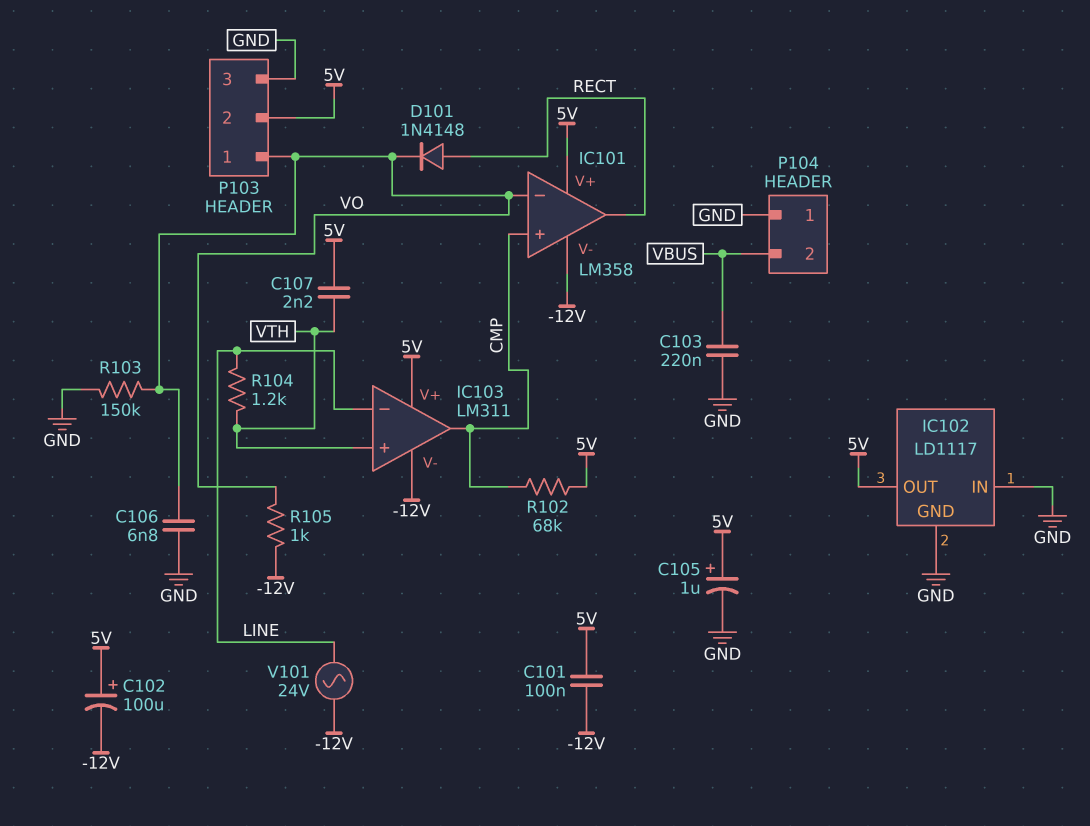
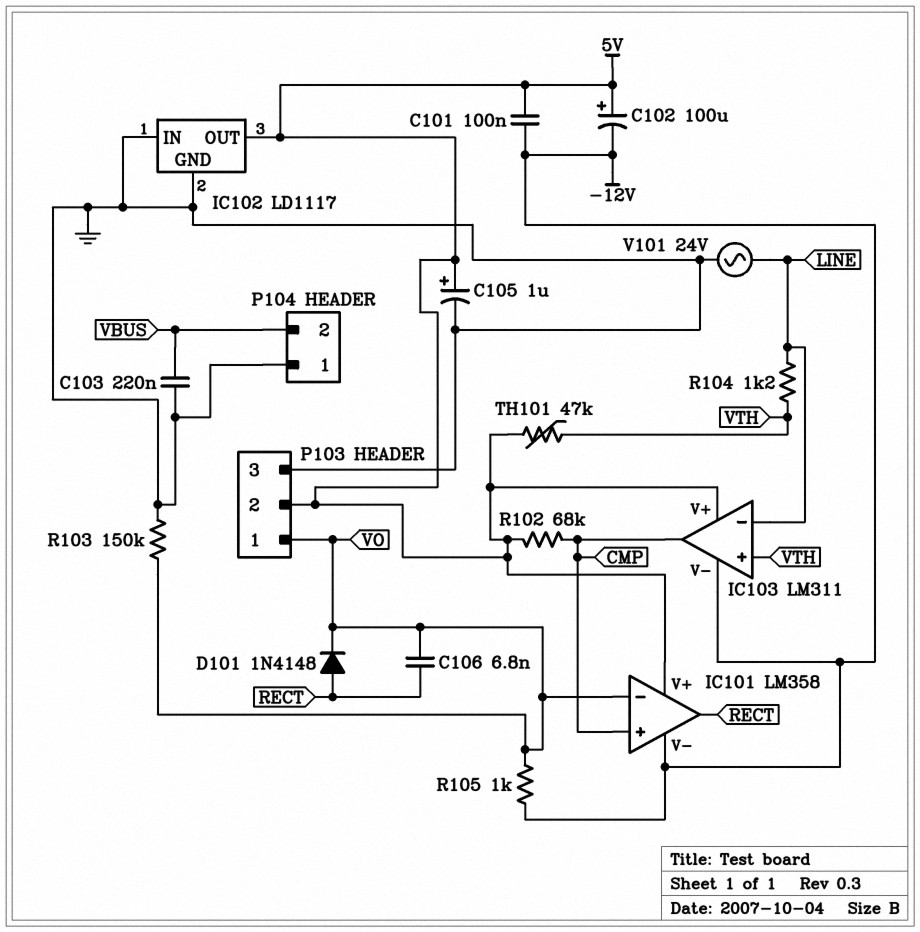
C106: 6.8nF (GND, VO) -> 6.8nF (RECT, VO)
C107: 2.2nF (5V, VTH) -> none
TH101: none -> 47k (5V, VTH)
V101: AC 24V (-12V, LINE) -> AC 24V (GND, LINE)

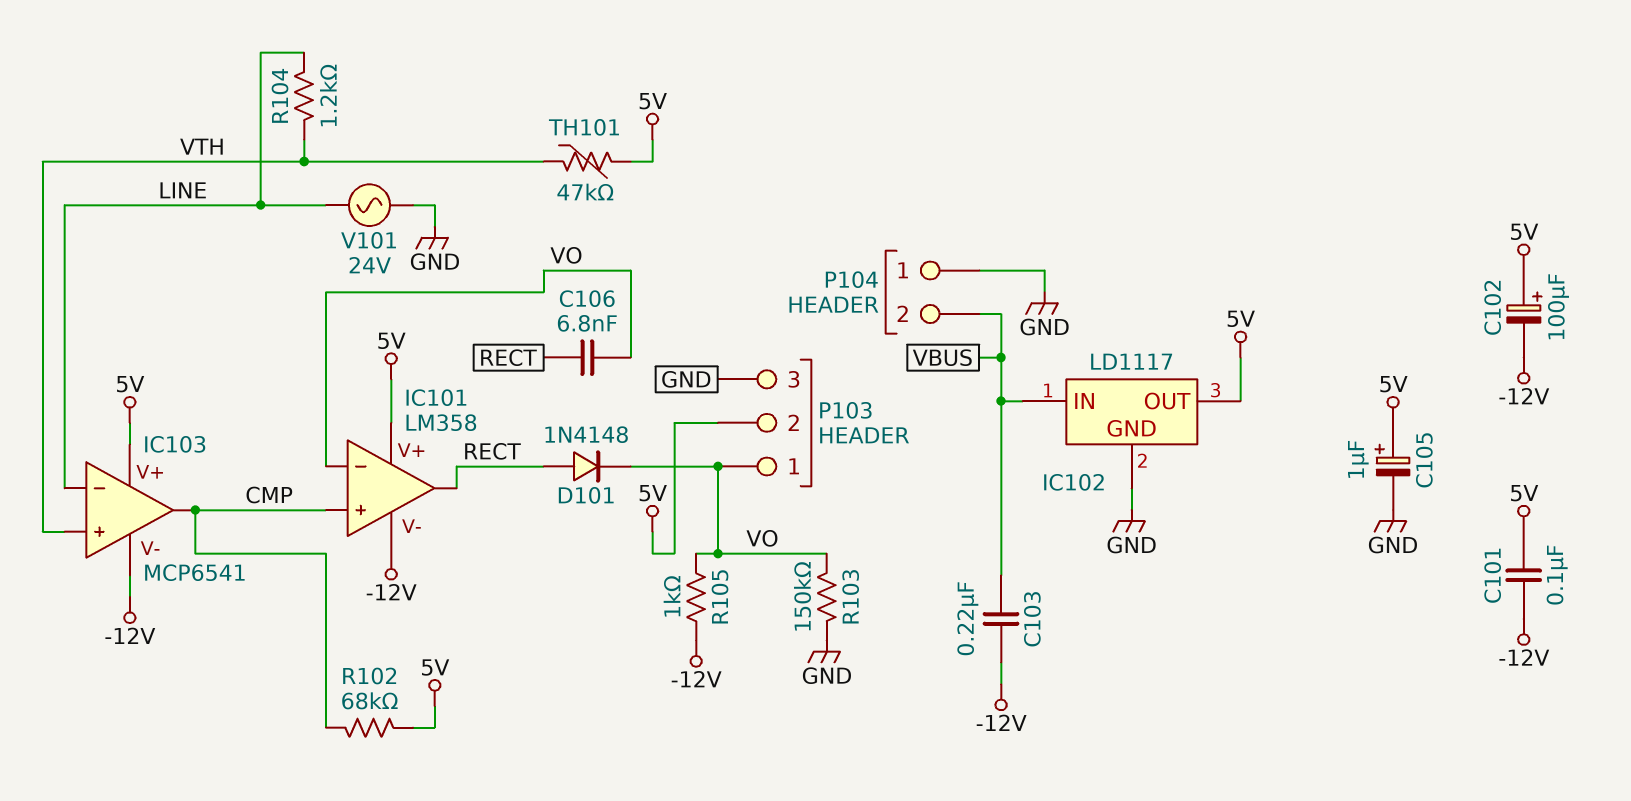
C103: 220nF (GND, VBUS) -> 220nF (-12V, VBUS)
IC102 pin IN: GND -> VBUS
IC103: LM311 -> MCP6541

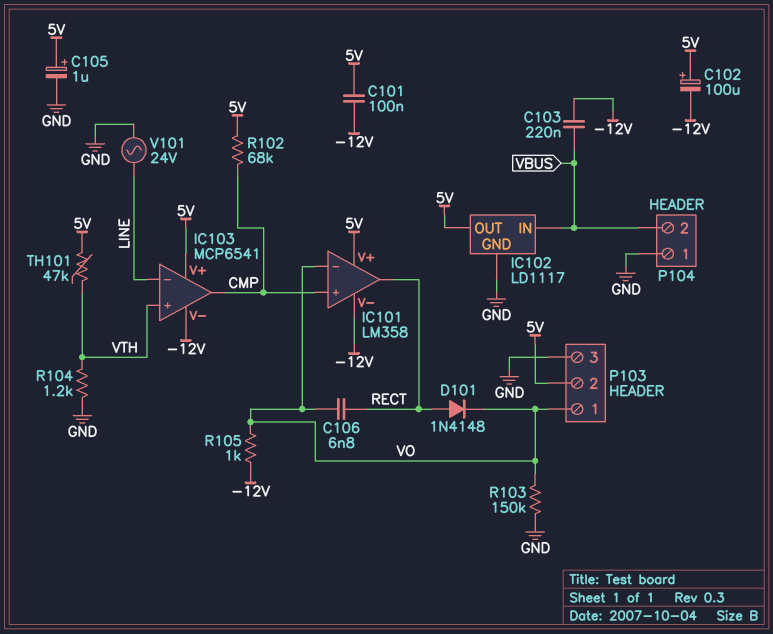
R104: 1.2k (LINE, VTH) -> 1.2k (GND, VTH)

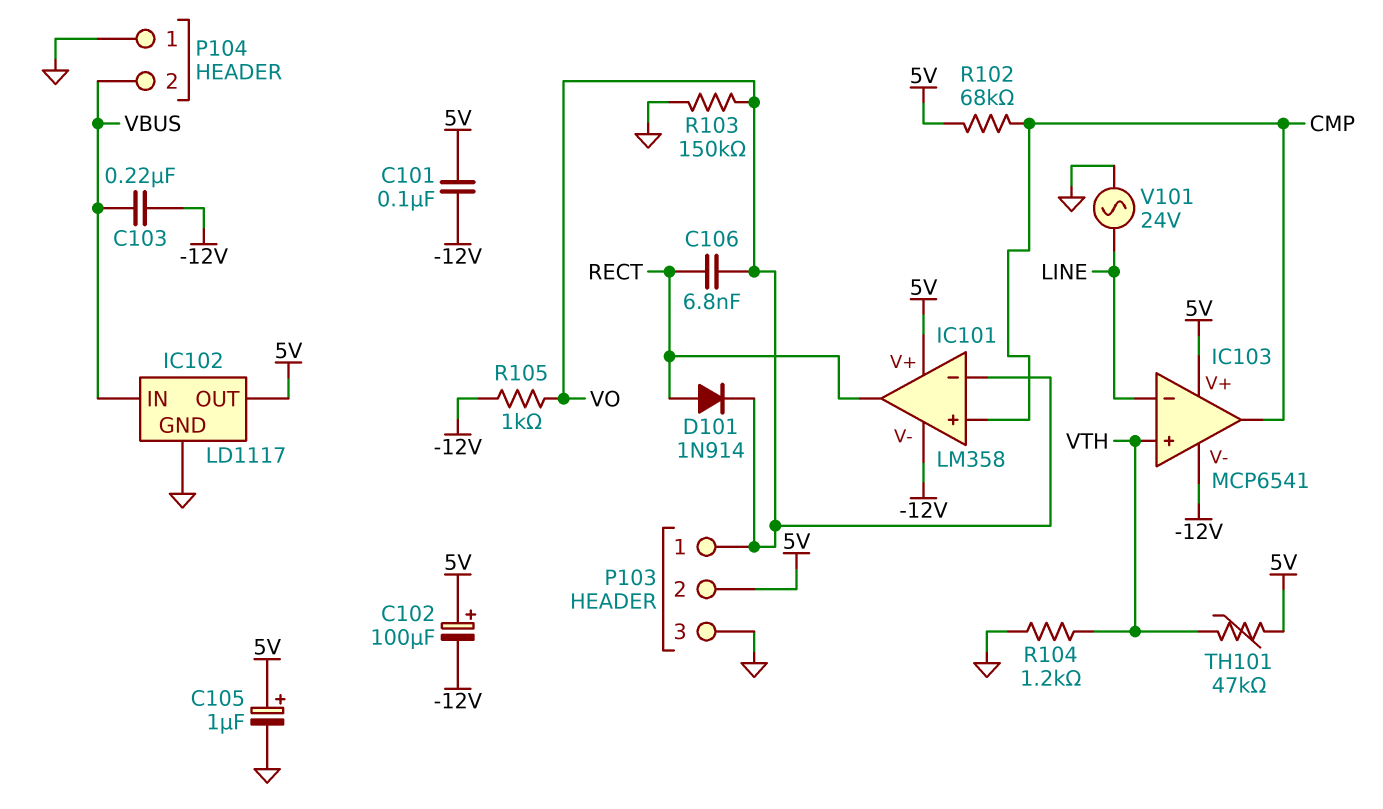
D101: diode 1N4148 (A RECT, K VO) -> diode 1N914 (A RECT, K VO)

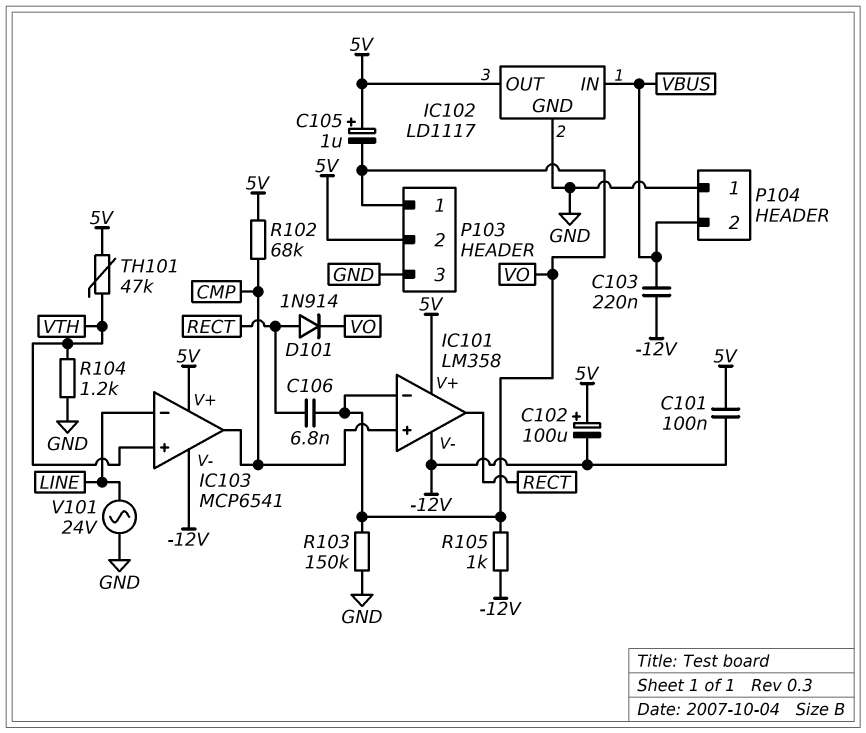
C105: 1uF (plus 5V, minus GND) -> 1uF (plus 5V, minus VO)

